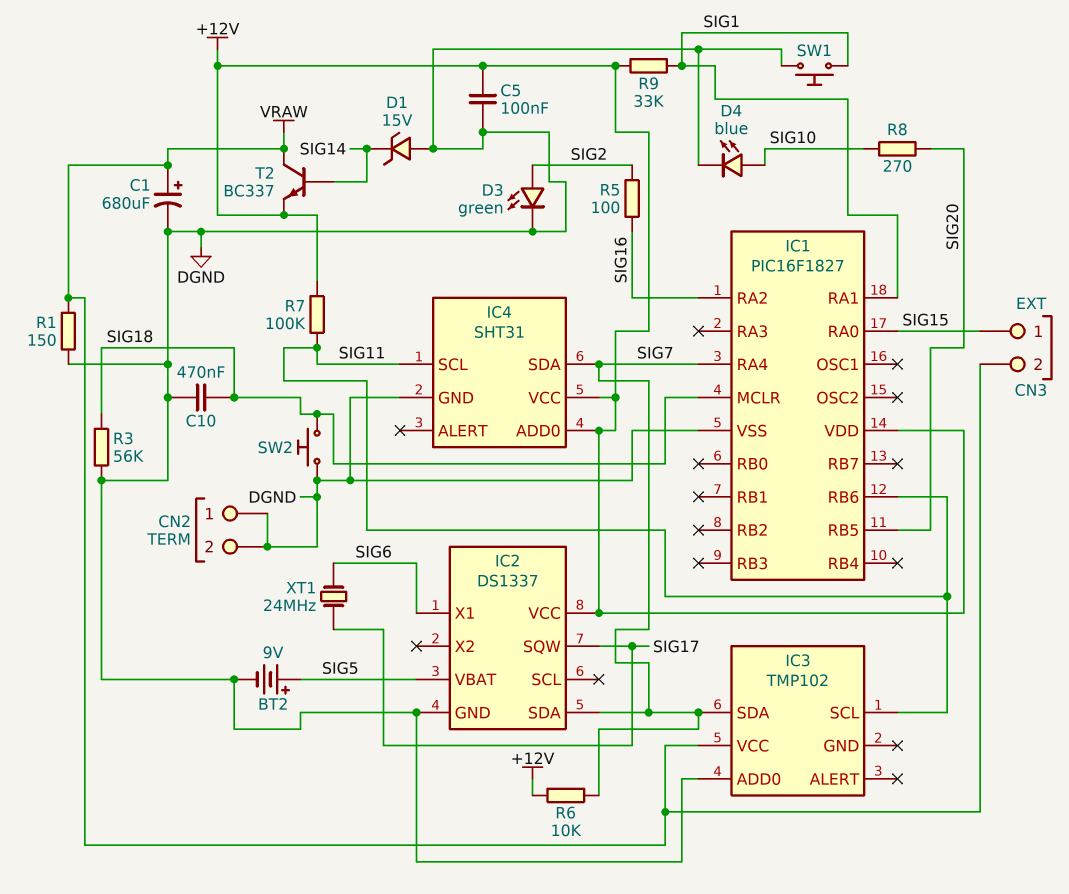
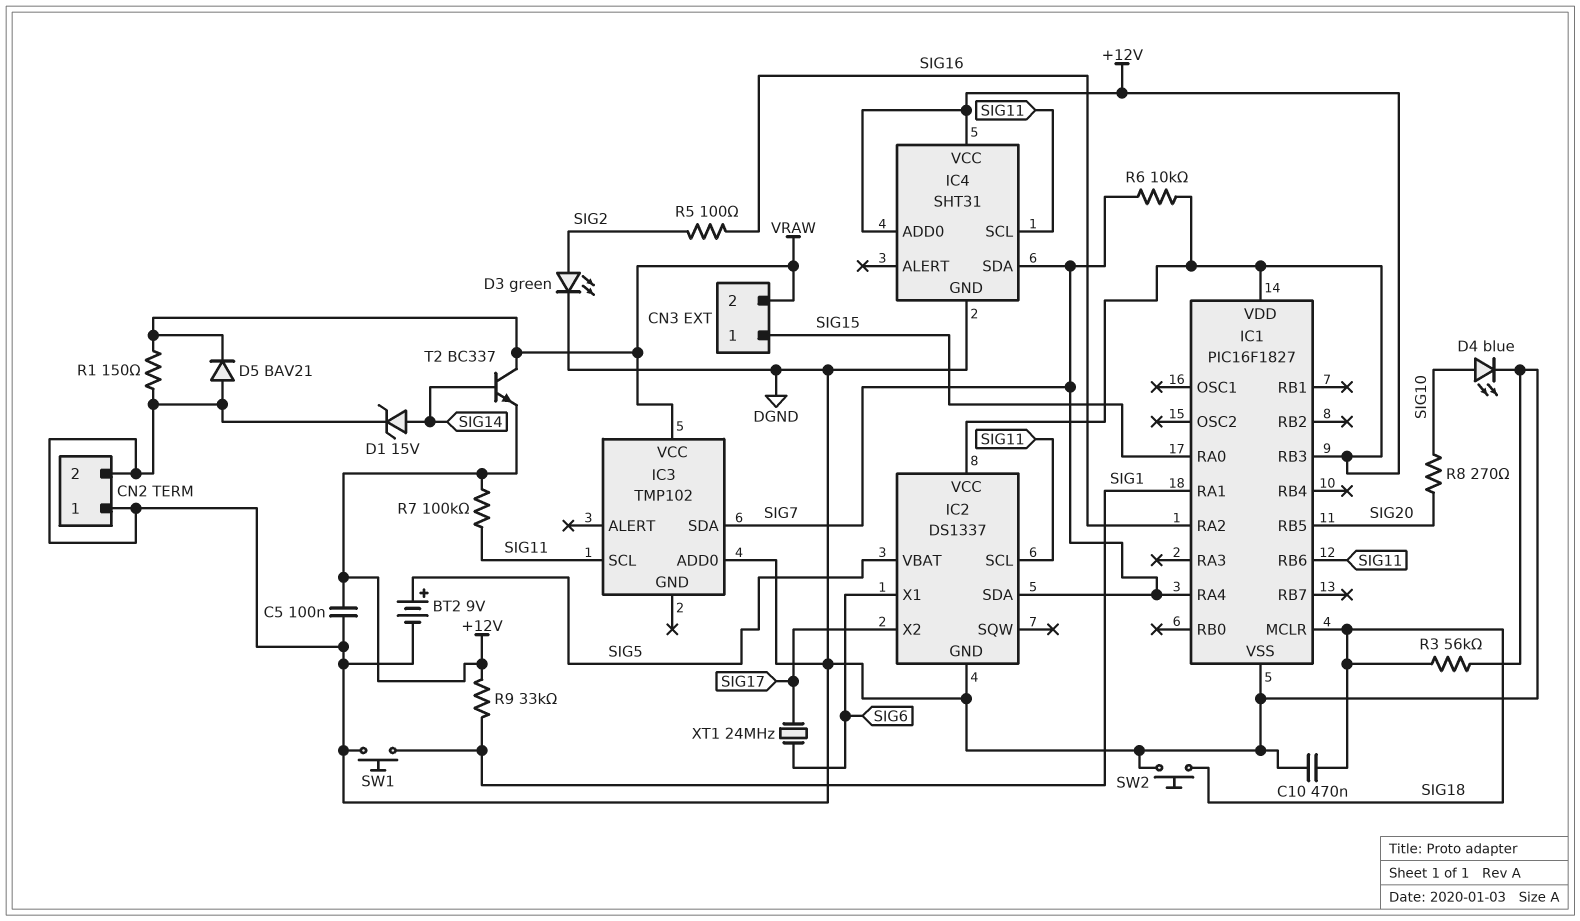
C1: 680uF (plus VRAW, minus DGND) -> none
D1: zener 15V (A DGND, K SIG14) -> zener 15V (A SIG14, K DGND)
D5: none -> diode BAV21 (A DGND, K VRAW)
IC1 pin RB3: none -> +12V
IC2 pin SCL: none -> SIG11
IC2 pin SQW: SIG17 -> none
IC2 pin X2: none -> SIG17

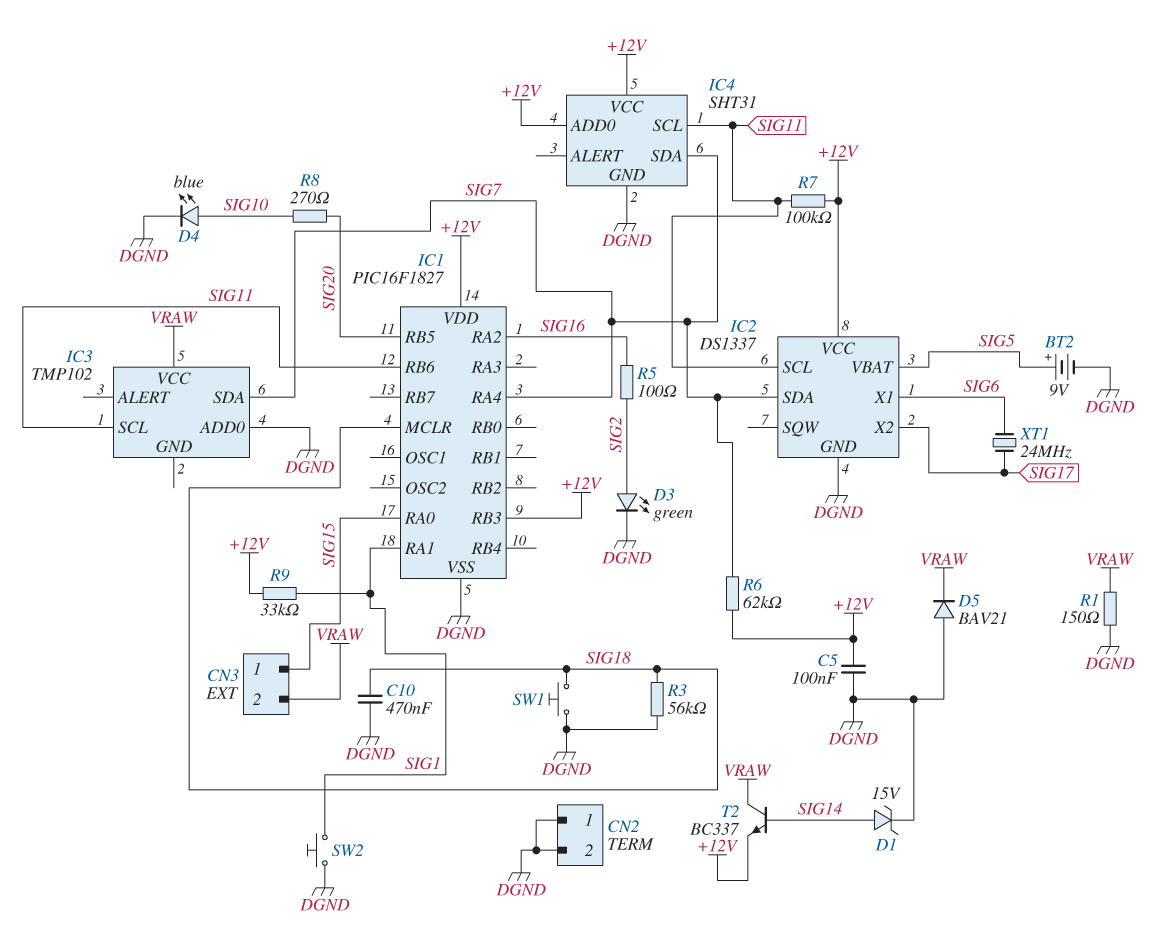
R6: 10k (+12V, SIG7) -> 62k (+12V, SIG7)
SW1: button (DGND, SIG1) -> button (DGND, SIG18)
SW2: button (DGND, SIG18) -> button (DGND, SIG1)

